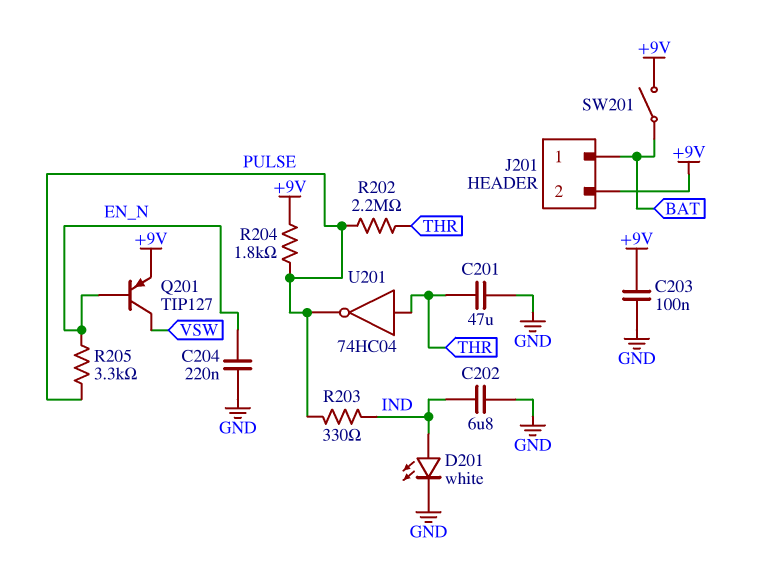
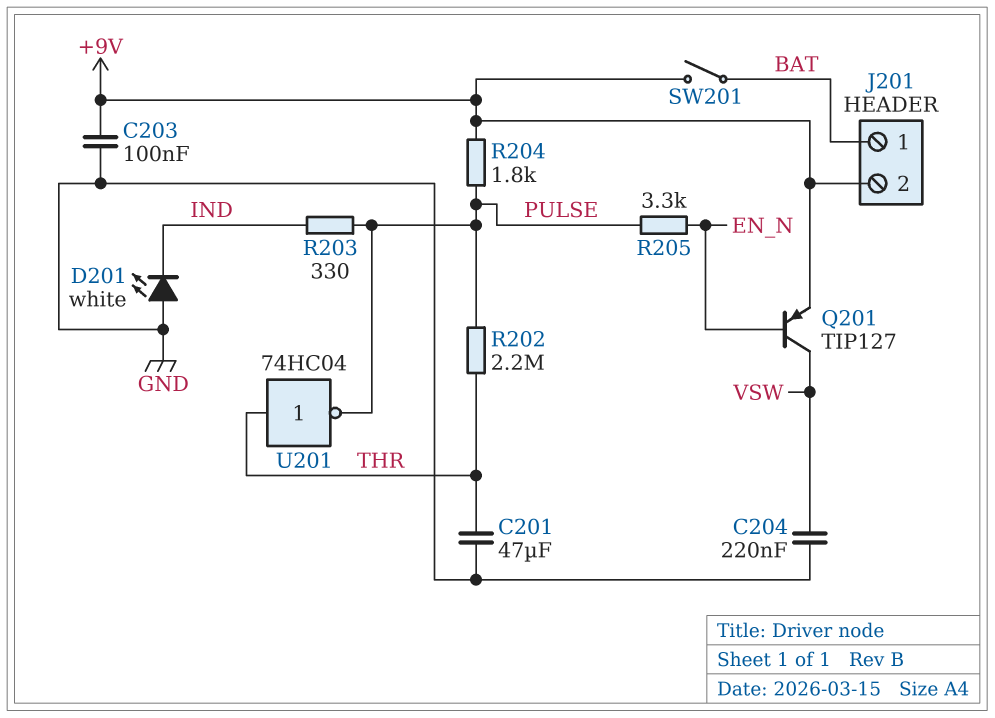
C202: 6.8uF (GND, IND) -> none
C204: 220nF (EN_N, GND) -> 220nF (GND, VSW)
D201: LED white (A IND, K GND) -> LED white (A GND, K IND)

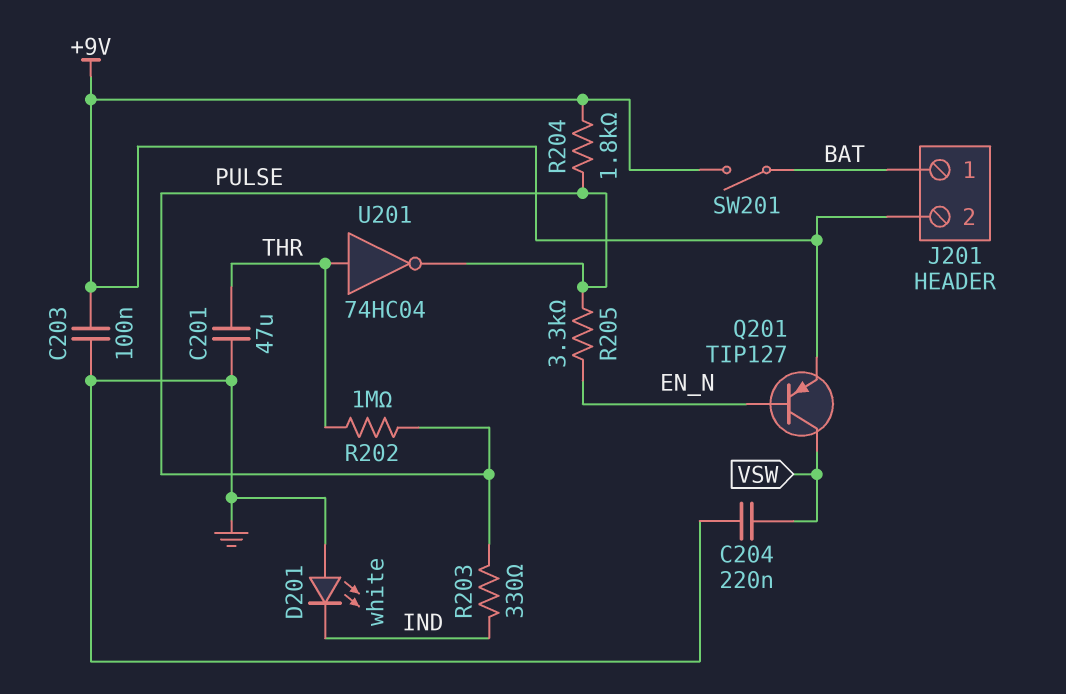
R202: 2.2M (PULSE, THR) -> 1M (PULSE, THR)

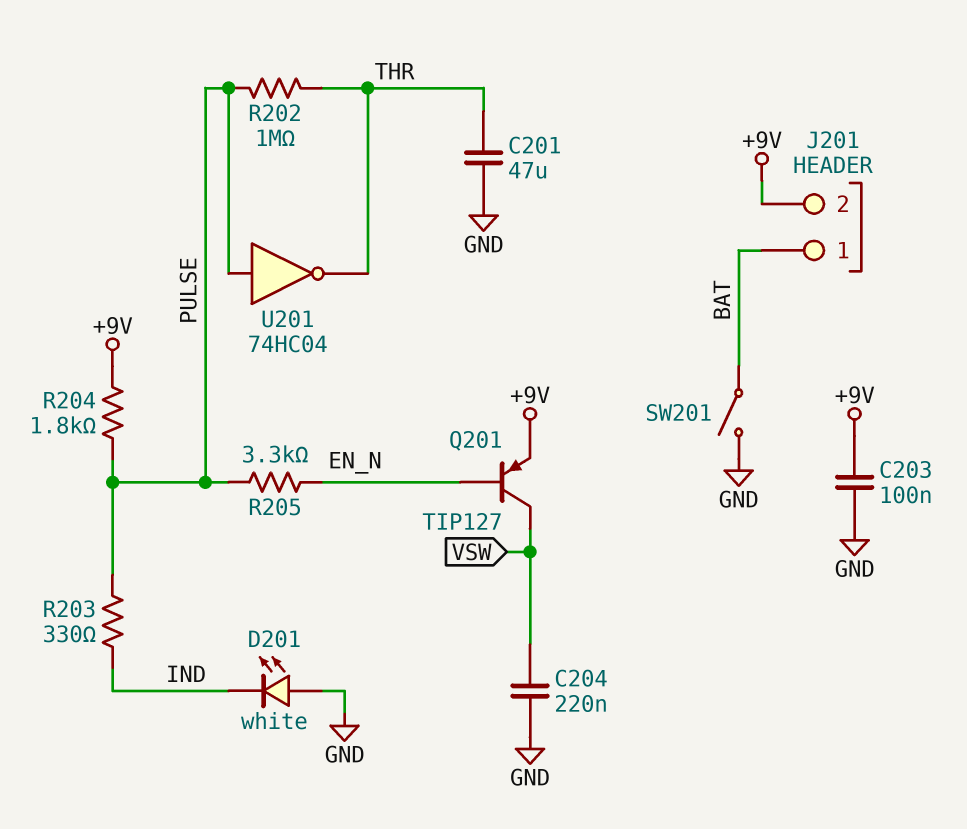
SW201: switch (+9V, BAT) -> switch (BAT, GND)
U201: NOT 74HC04 (in THR, out PULSE) -> NOT 74HC04 (in PULSE, out THR)

